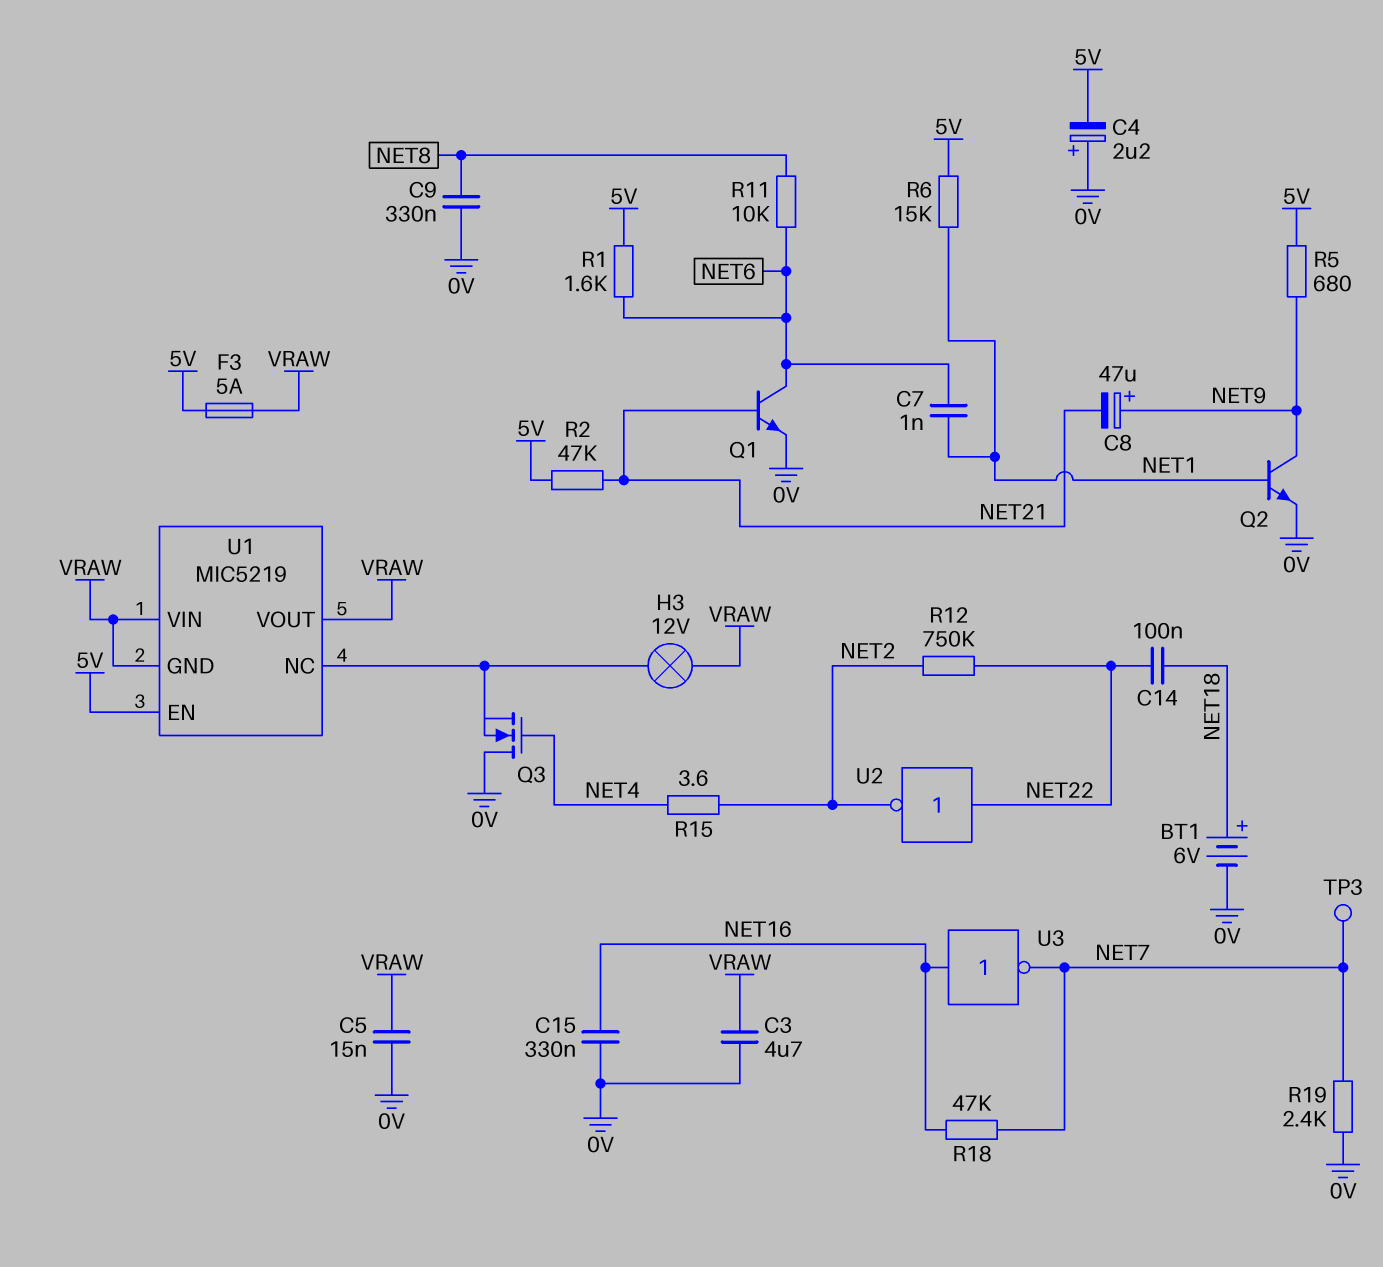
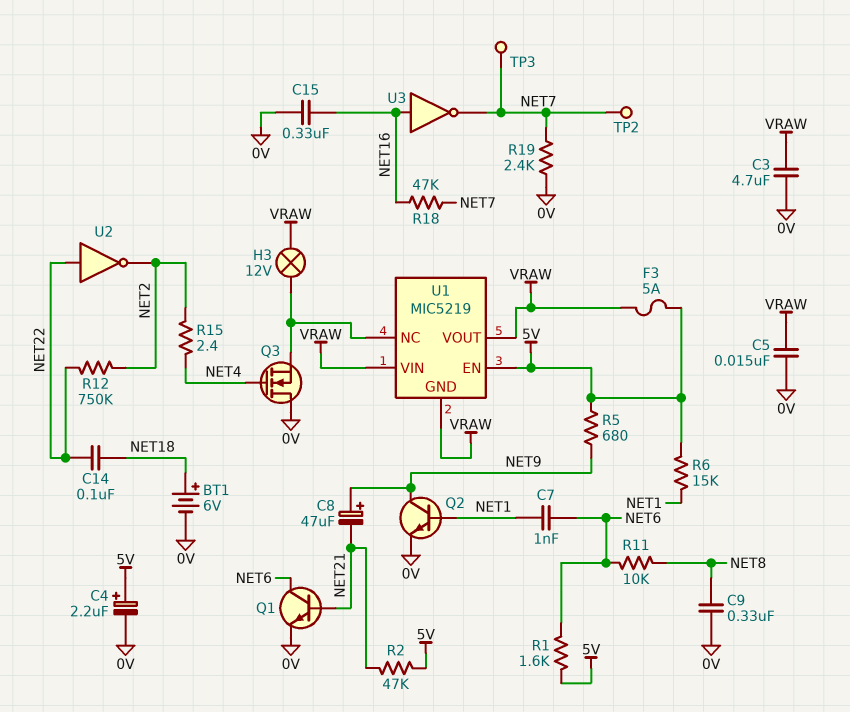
C4: 2.2uF (plus 0V, minus 5V) -> 2.2uF (plus 5V, minus 0V)
R15: 3.6 (NET2, NET4) -> 2.4 (NET2, NET4)
TP2: none -> test point (NET7)

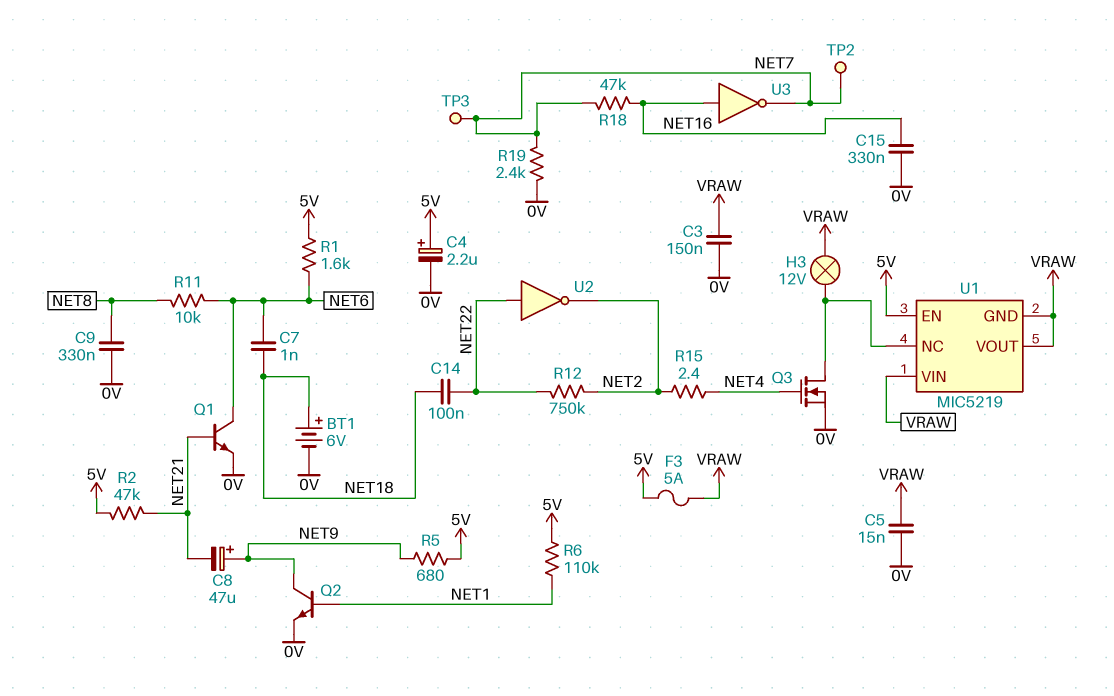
C3: 4.7uF (0V, VRAW) -> 150nF (0V, VRAW)
C7: 1nF (NET1, NET6) -> 1nF (NET6, NET18)
Q3: NMOS (G NET4, D 0V, S U1/NC) -> NMOS (G NET4, D U1/NC, S 0V)
R6: 15k (5V, NET1) -> 110k (5V, NET1)

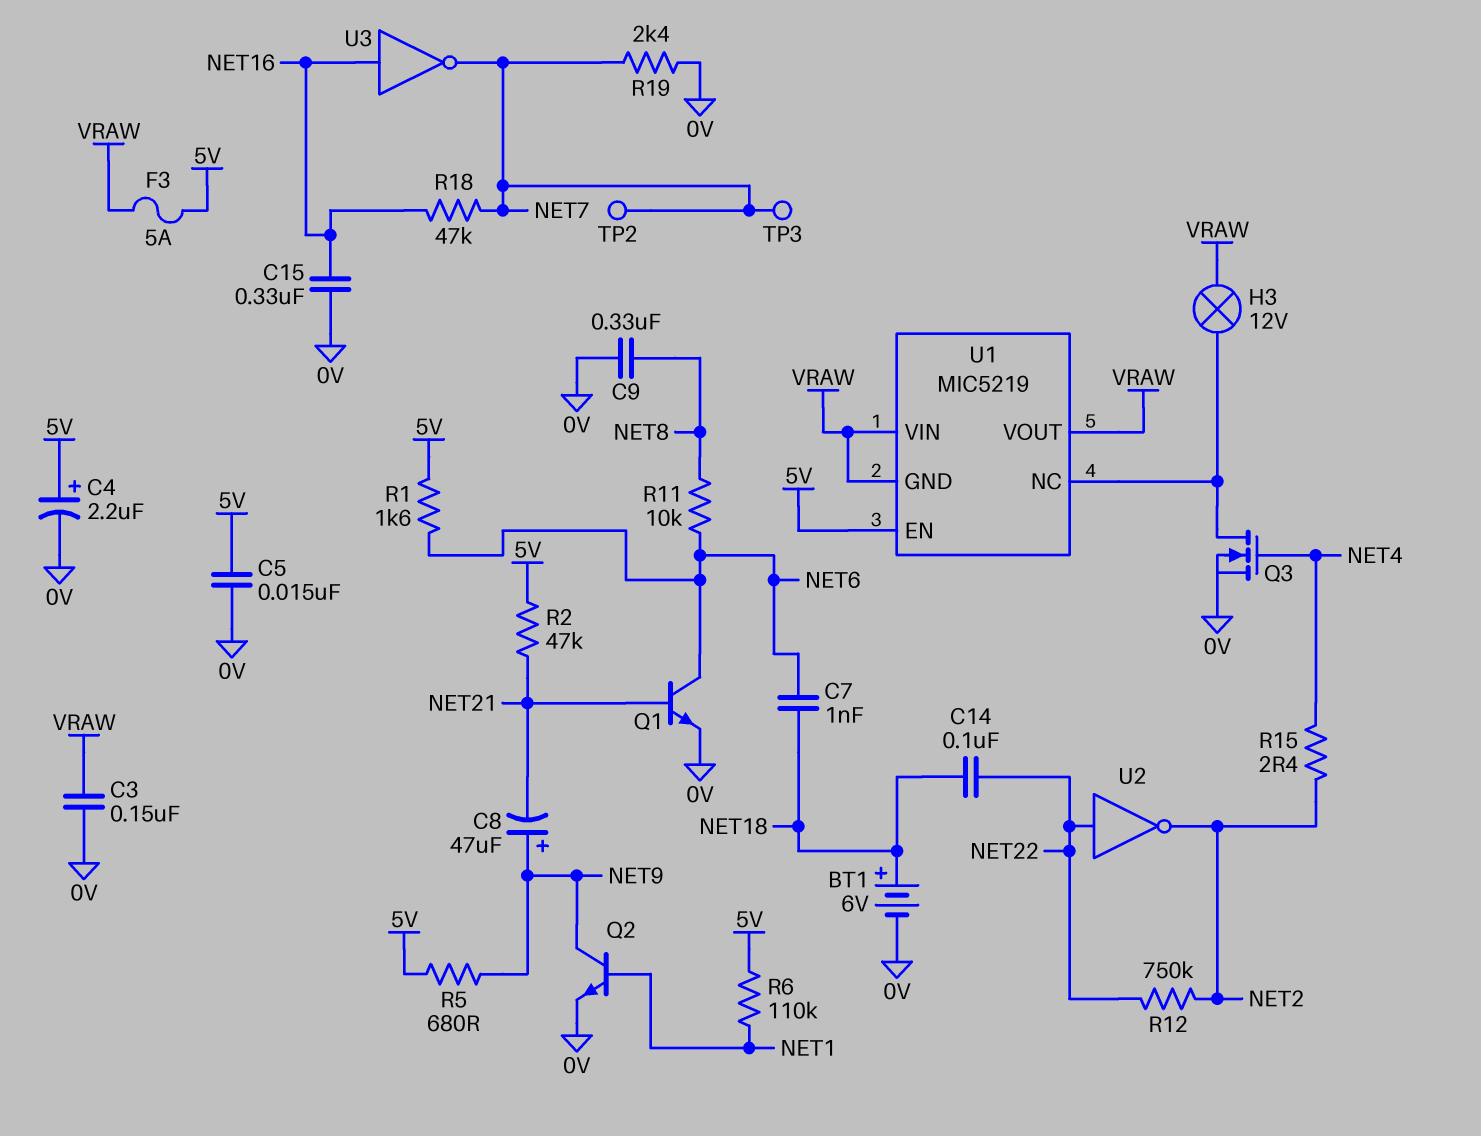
C5: 15nF (0V, VRAW) -> 15nF (0V, 5V)

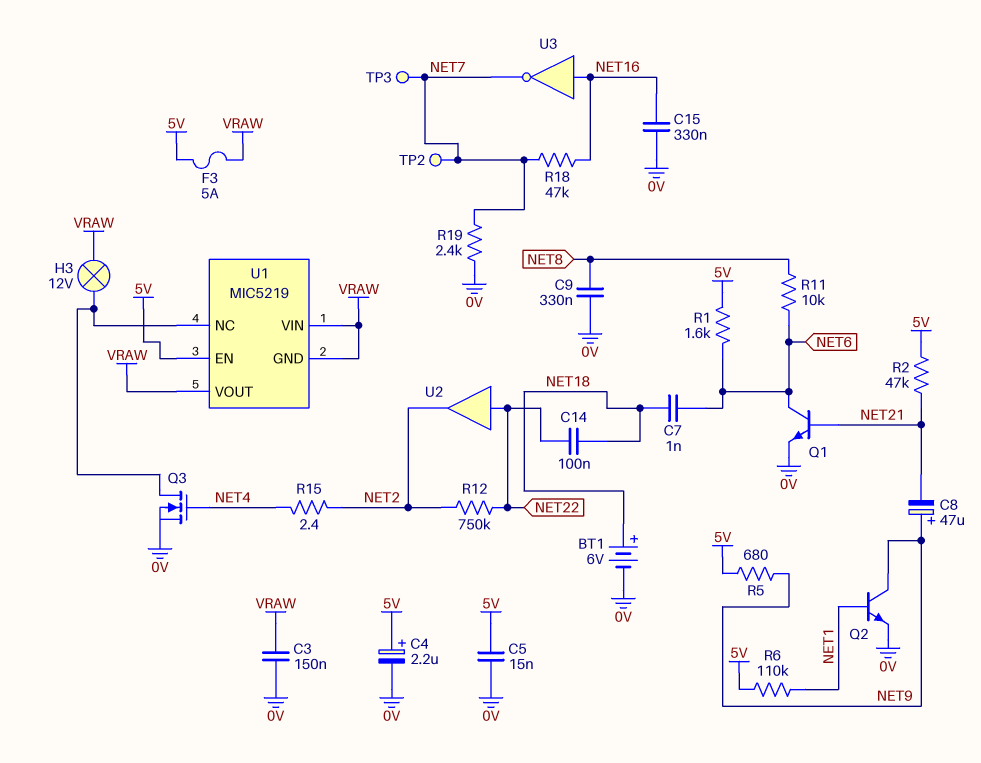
U2: NOT (in NET22, out NET2) -> buffer (in NET22, out NET2)

